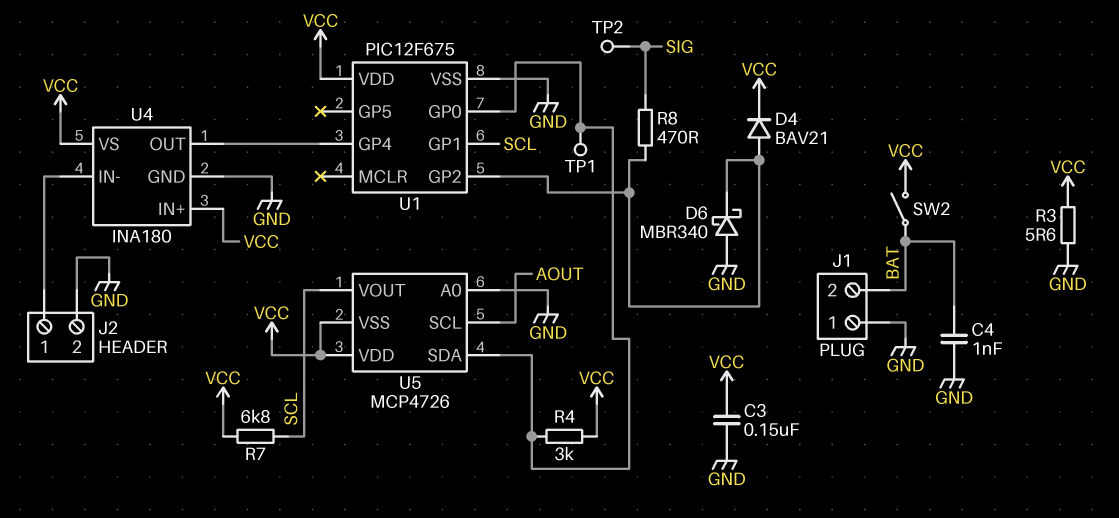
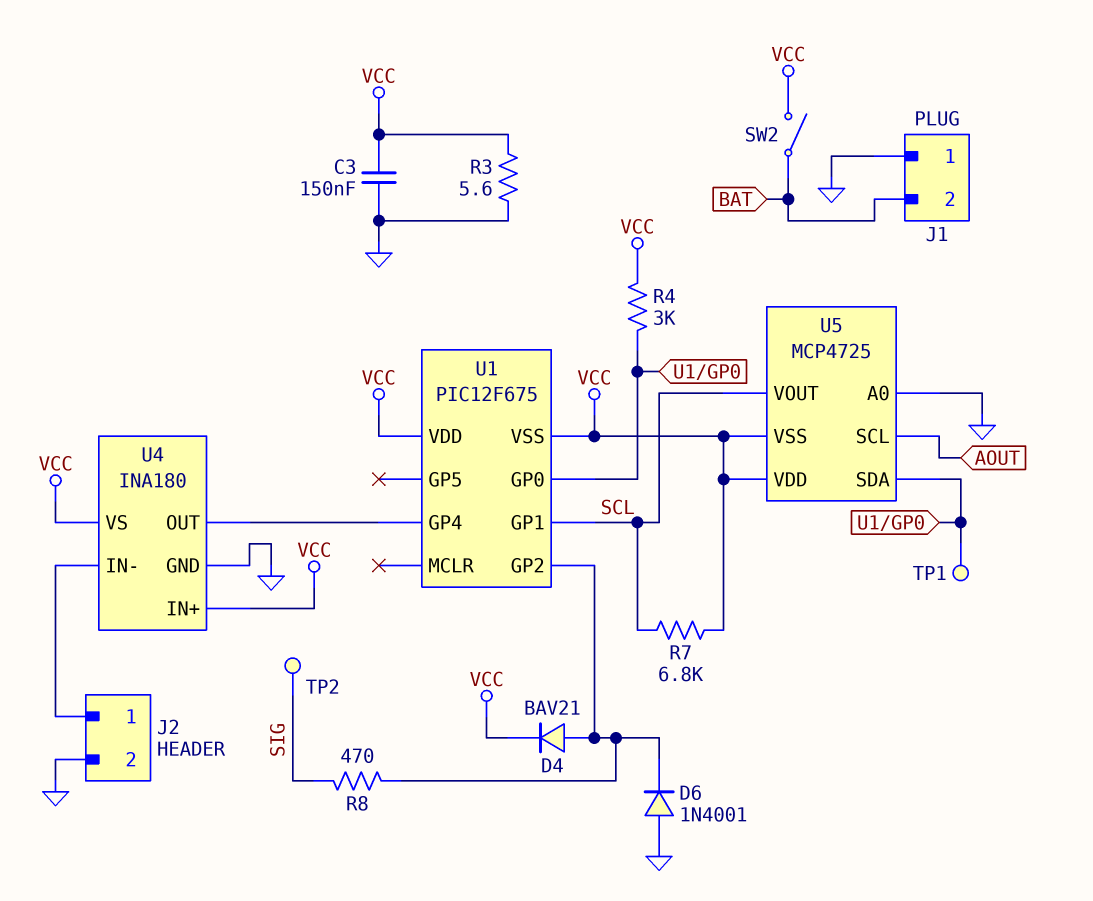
C4: 1nF (BAT, GND) -> none
D6: schottky MBR340 (A GND, K U1/GP2) -> diode 1N4001 (A GND, K U1/GP2)
U1 pin VSS: GND -> VCC
U5: MCP4726 -> MCP4725

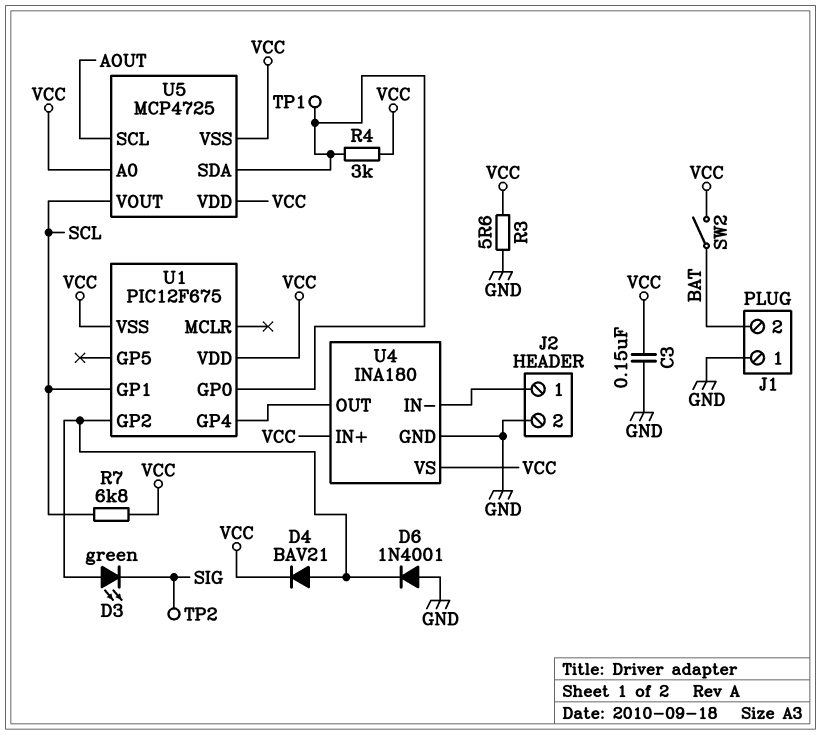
D3: none -> LED green (A U1/GP2, K SIG)
R8: 470 (SIG, U1/GP2) -> none
U5 pin A0: GND -> VCC

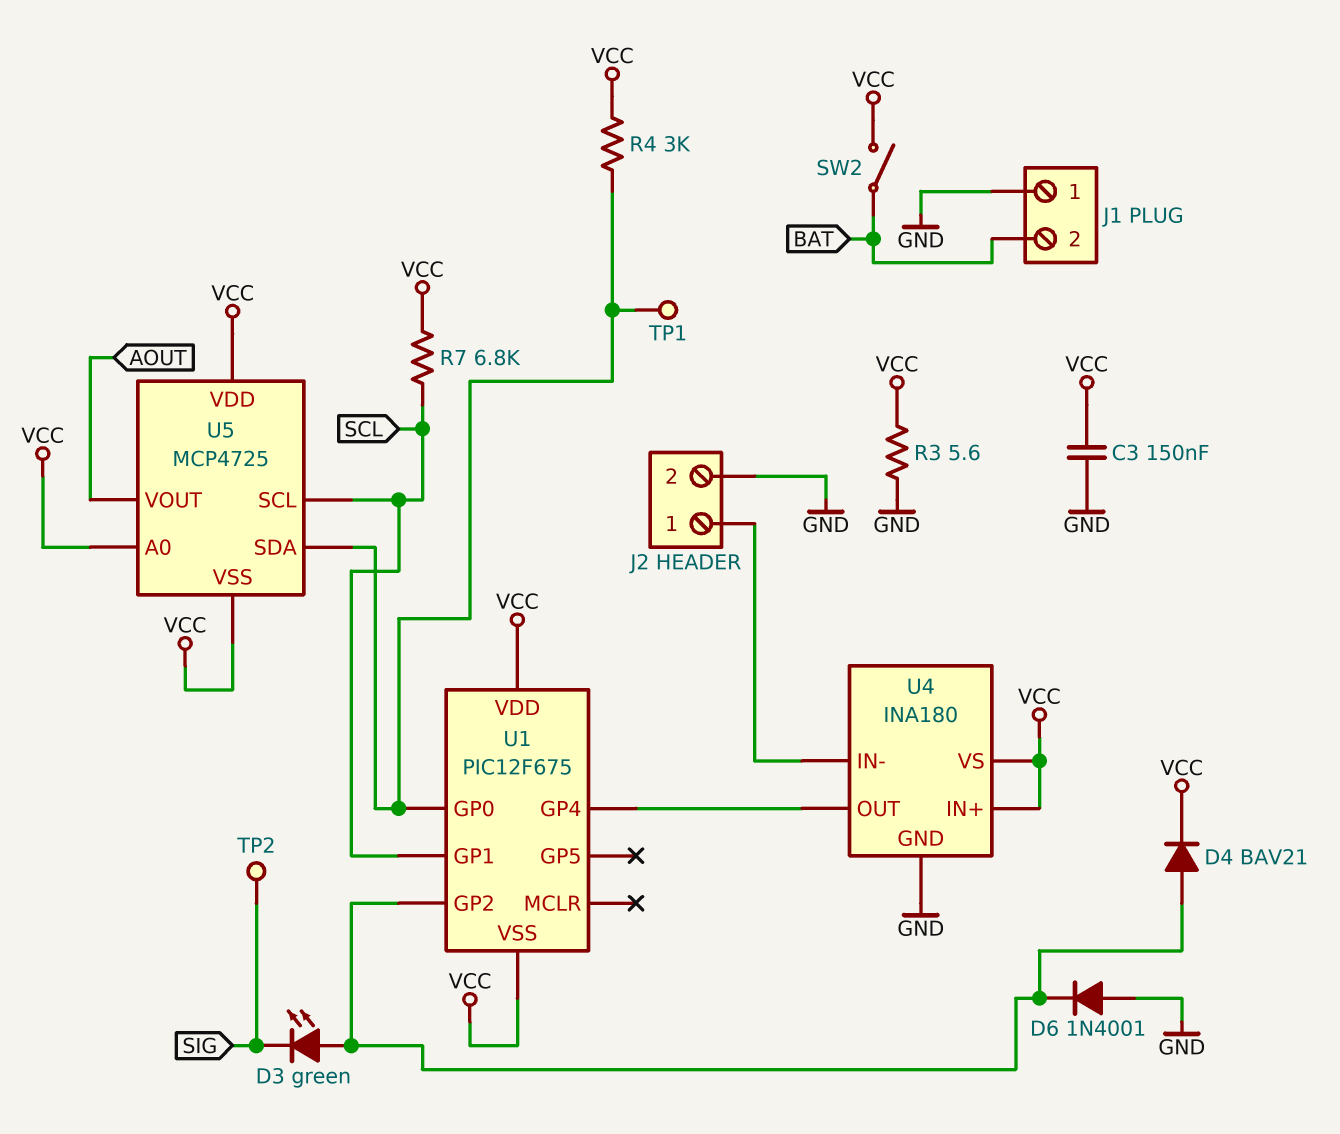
U5 pin SCL: AOUT -> SCL
U5 pin VOUT: SCL -> AOUT

